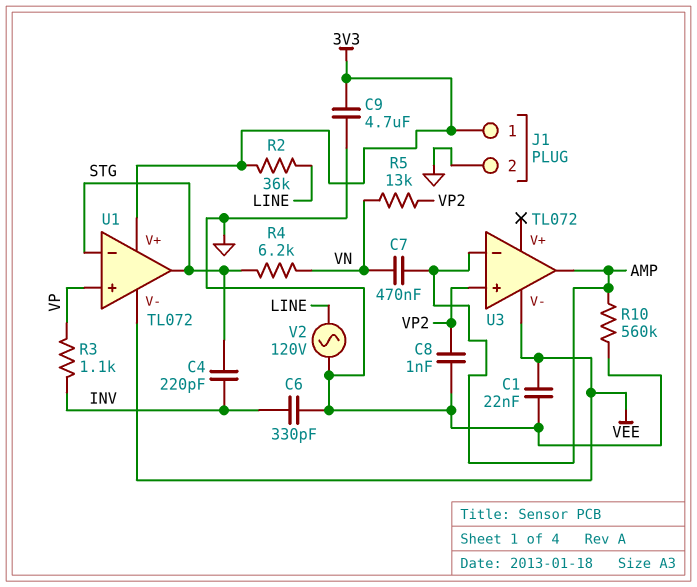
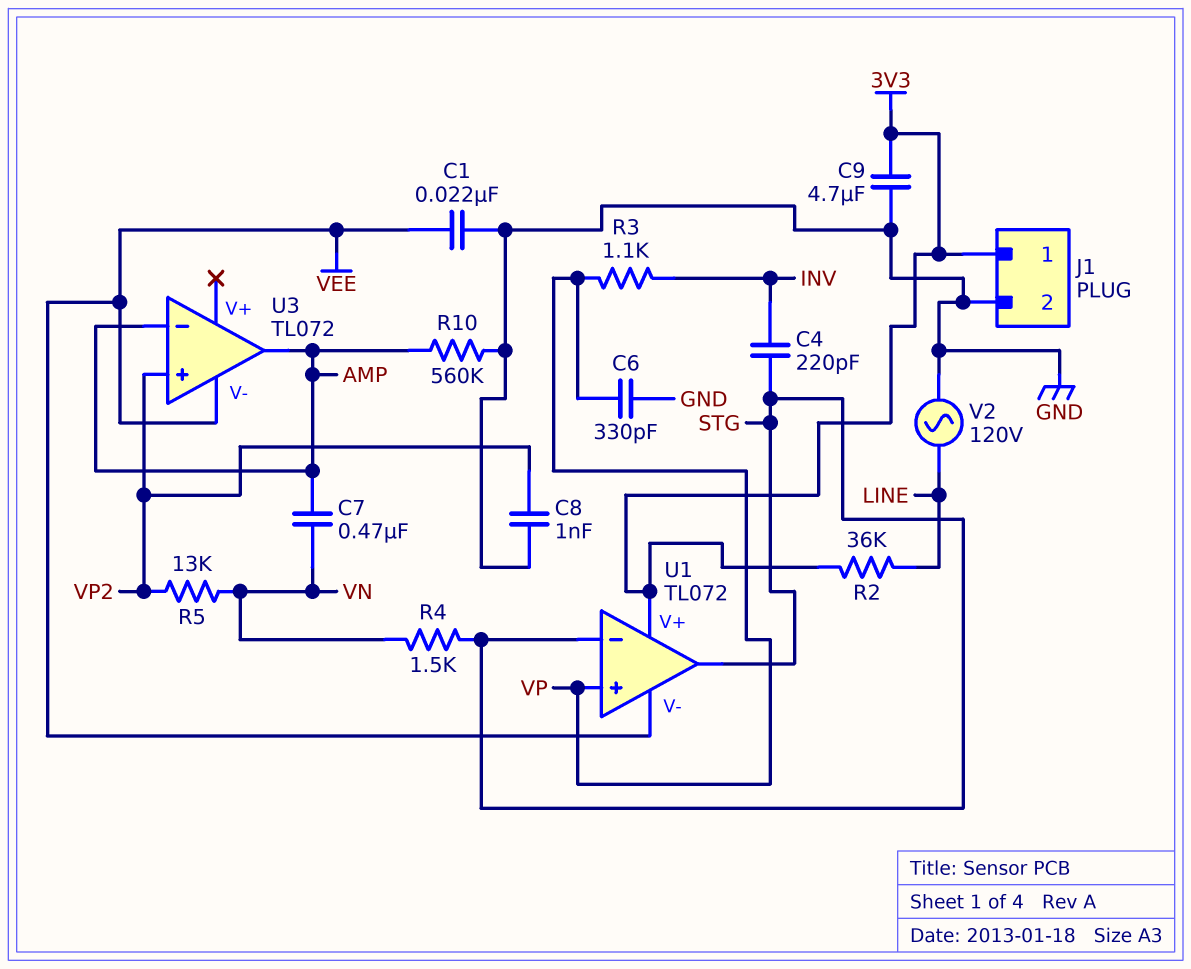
C6: 330pF (GND, INV) -> 330pF (GND, VP)
R4: 6.2k (STG, VN) -> 1.5k (STG, VN)

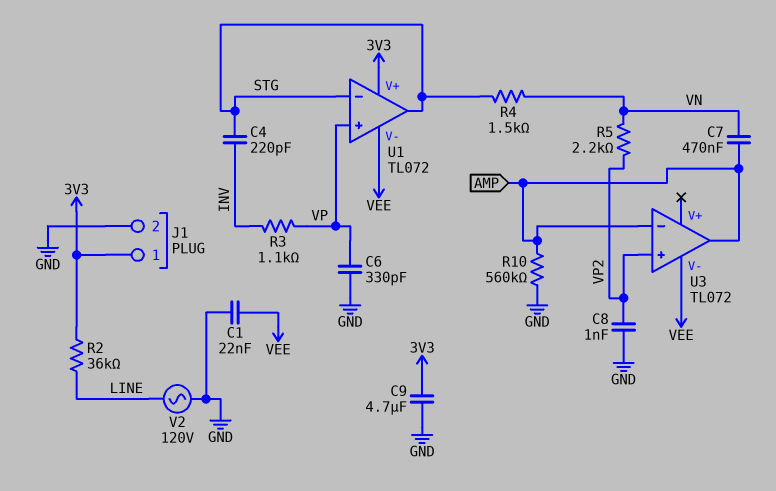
R5: 13k (VN, VP2) -> 2.2k (VN, VP2)

